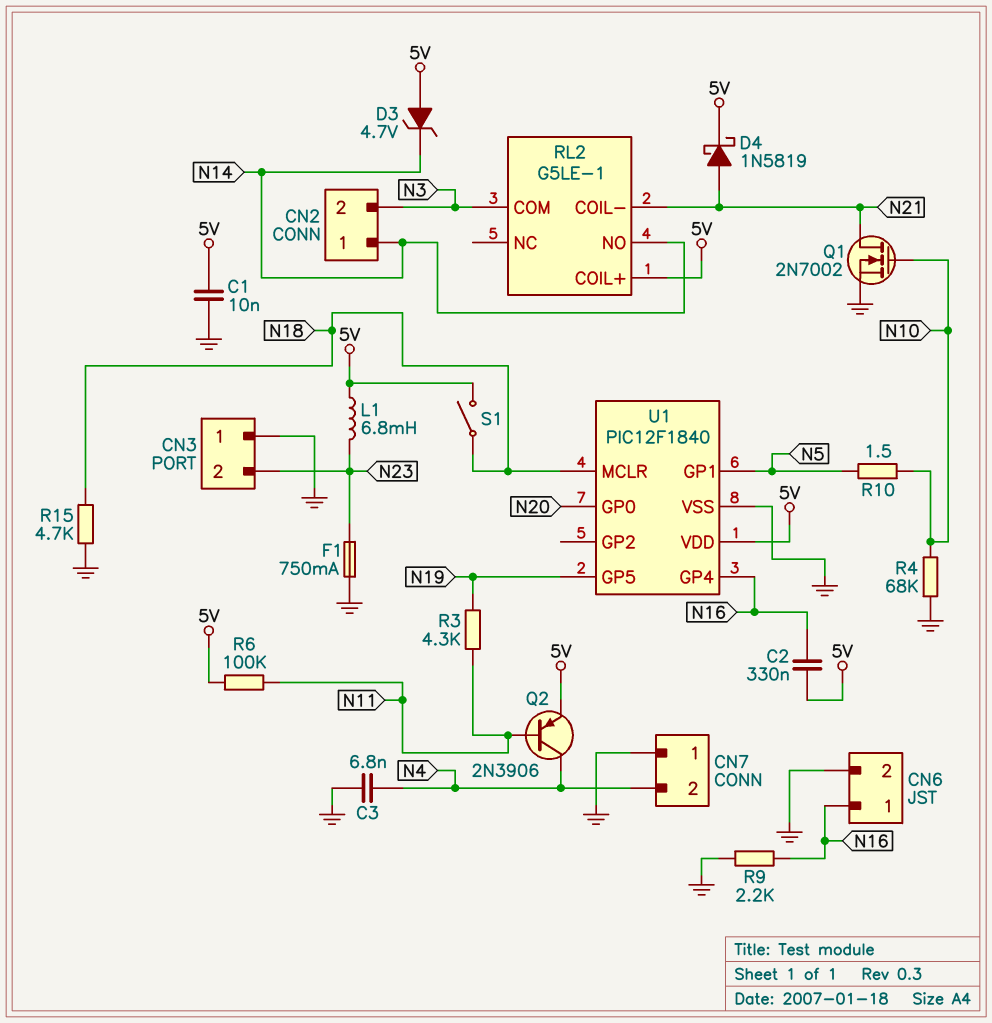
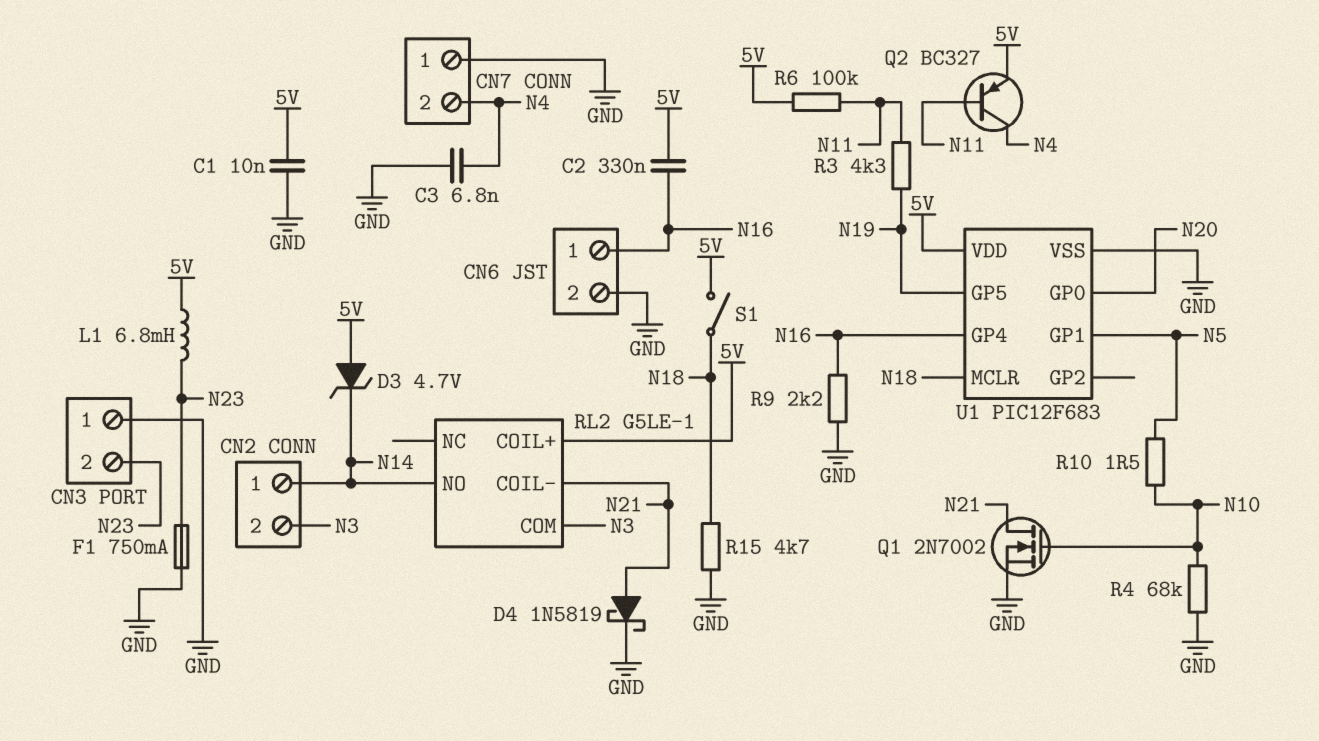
D4: schottky 1N5819 (A N21, K 5V) -> schottky 1N5819 (A N21, K GND)
Q2: PNP 2N3906 (B N11, C N4, E 5V) -> PNP BC327 (B N11, C N4, E 5V)
U1: PIC12F1840 -> PIC12F683

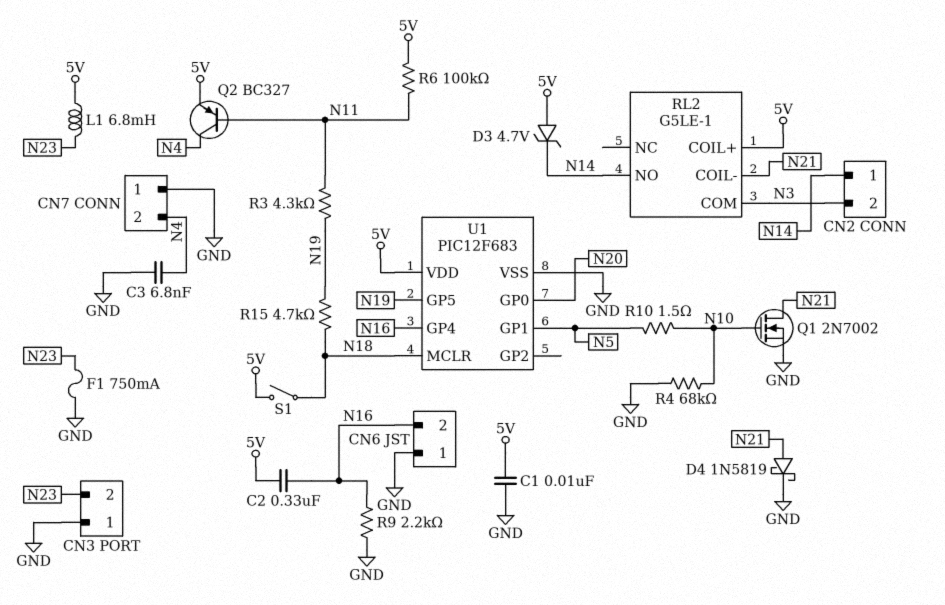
CN6 pin 1: N16 -> GND
CN6 pin 2: GND -> N16
R15: 4.7k (GND, N18) -> 4.7k (N18, N19)

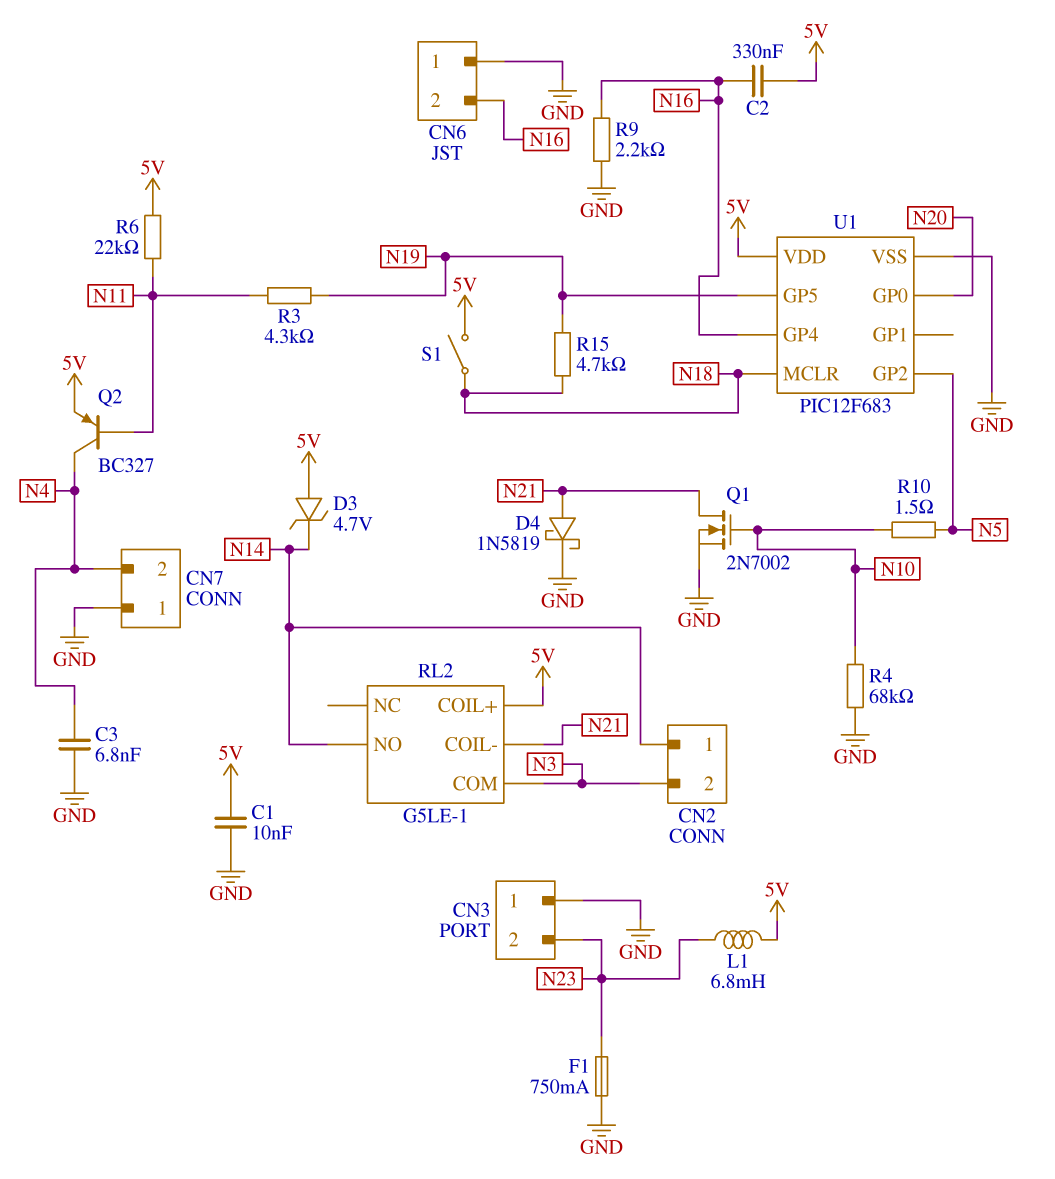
R6: 100k (5V, N11) -> 22k (5V, N11)
U1 pin GP1: N5 -> none
U1 pin GP2: none -> N5

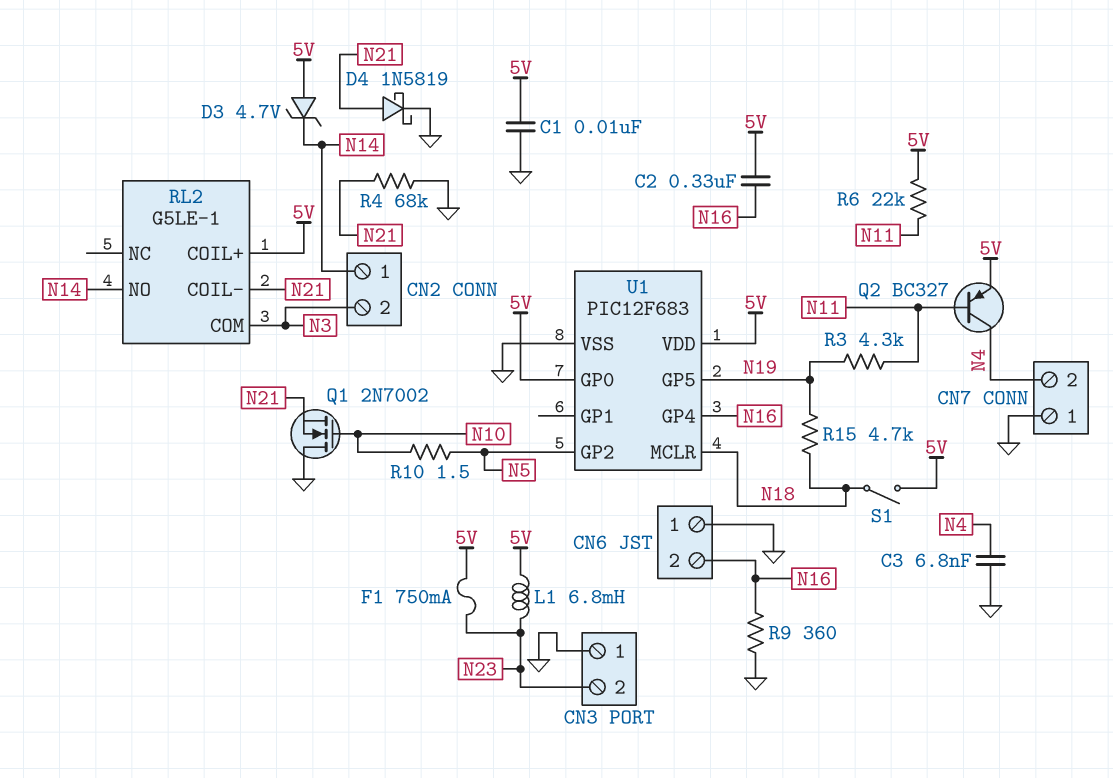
F1: 750mA (GND, N23) -> 750mA (5V, N23)
Q1: NMOS 2N7002 (G N10, D N21, S GND) -> NMOS 2N7002 (G N10, D GND, S N21)
R4: 68k (GND, N10) -> 68k (GND, N21)
R9: 2.2k (GND, N16) -> 360 (GND, N16)
U1 pin GP0: N20 -> 5V

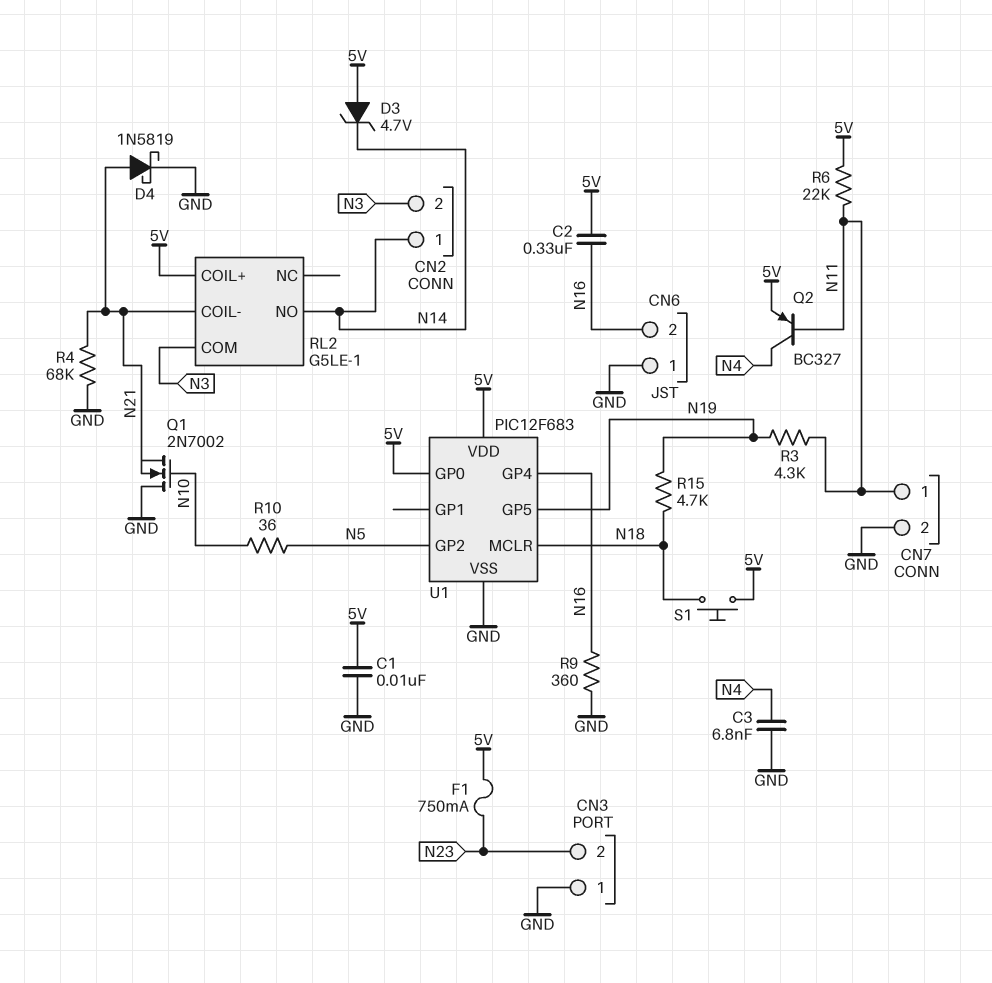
CN7 pin 1: GND -> N11
CN7 pin 2: N4 -> GND
L1: 6.8mH (5V, N23) -> none
R10: 1.5 (N5, N10) -> 36 (N5, N10)
S1: switch (5V, N18) -> button (5V, N18)

